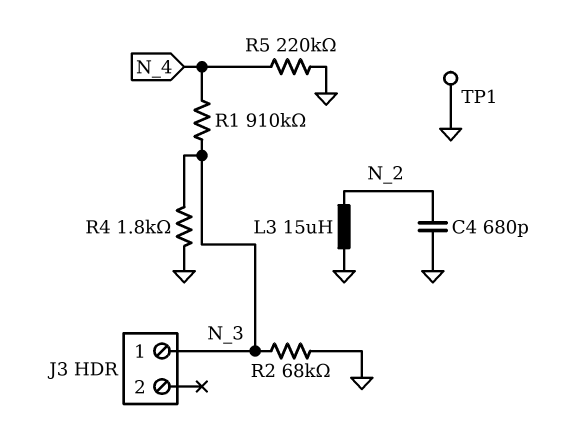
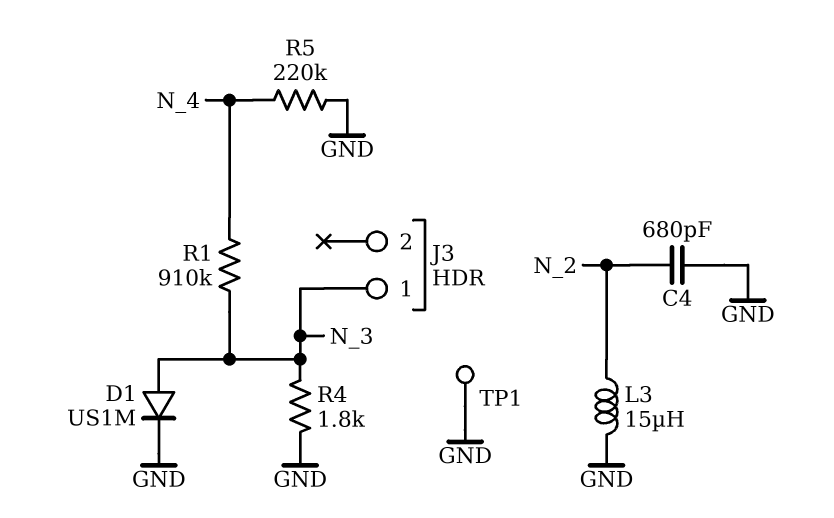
D1: none -> diode US1M (A N_3, K GND)
R2: 68k (GND, N_3) -> none

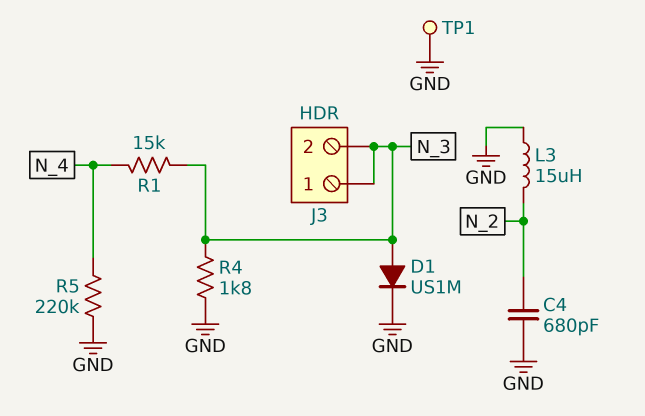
J3 pin 2: none -> N_3
R1: 910k (N_3, N_4) -> 15k (N_3, N_4)

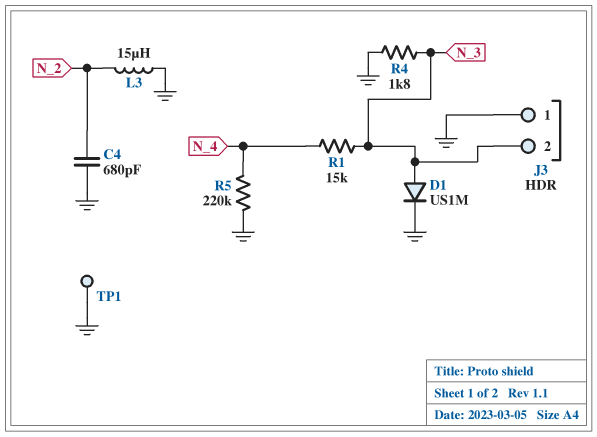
J3 pin 1: N_3 -> GND

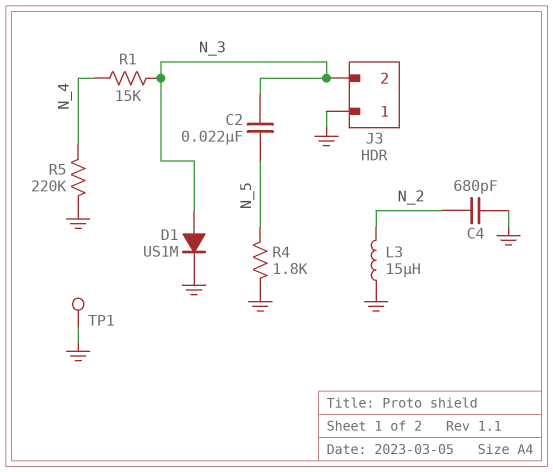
C2: none -> 22nF (N_3, N_5)
R4: 1.8k (GND, N_3) -> 1.8k (GND, N_5)

